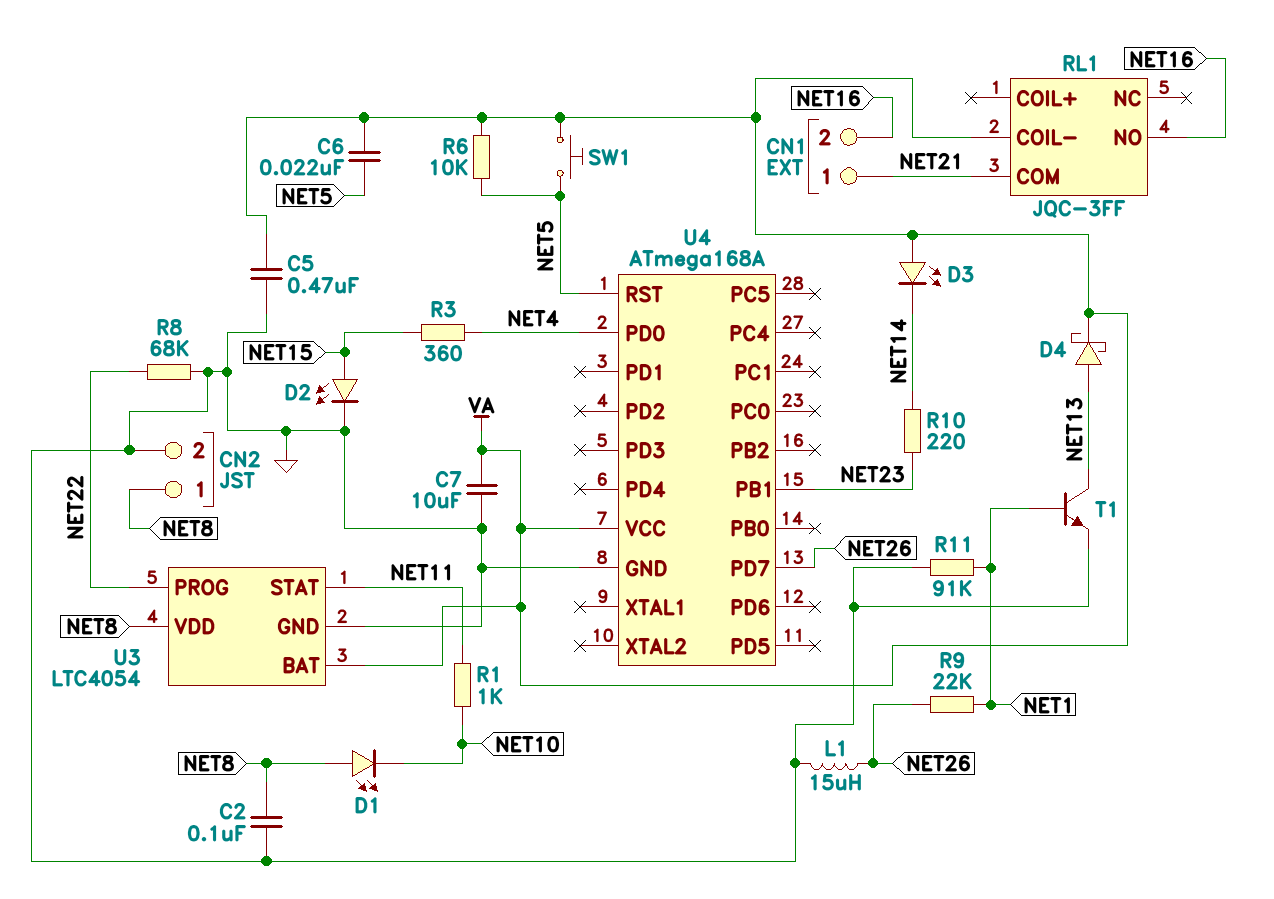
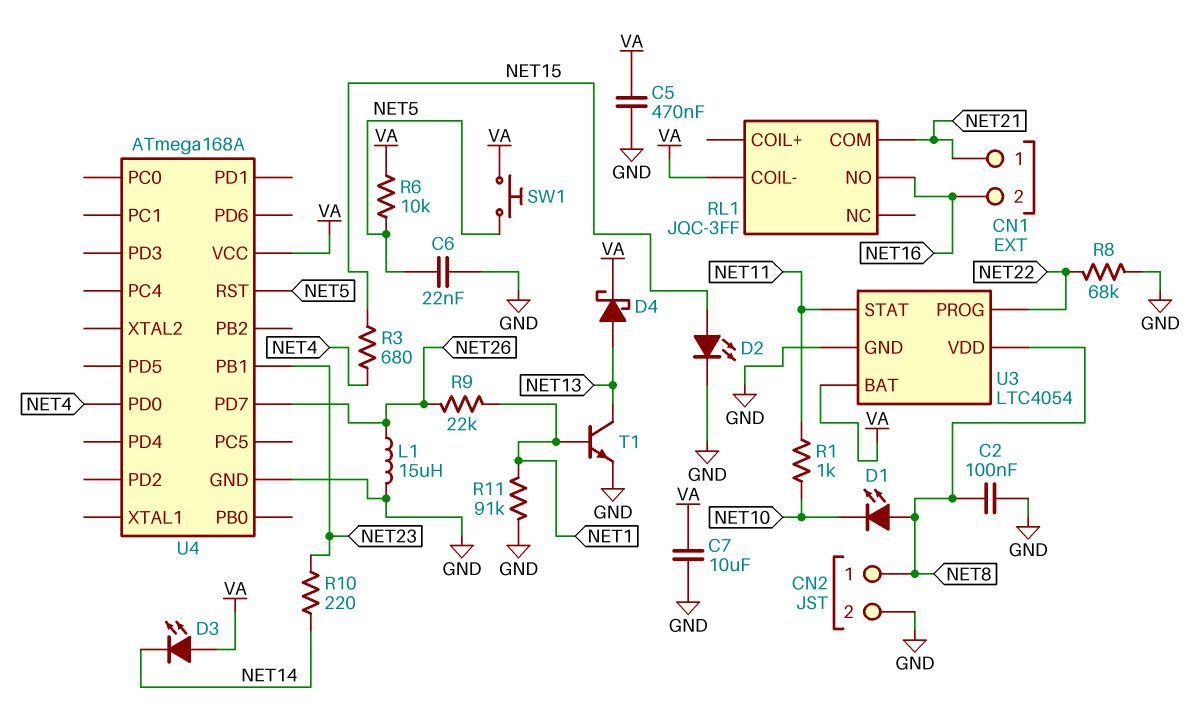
C6: 22nF (NET5, VA) -> 22nF (GND, NET5)
R3: 360 (NET4, NET15) -> 680 (NET4, NET15)

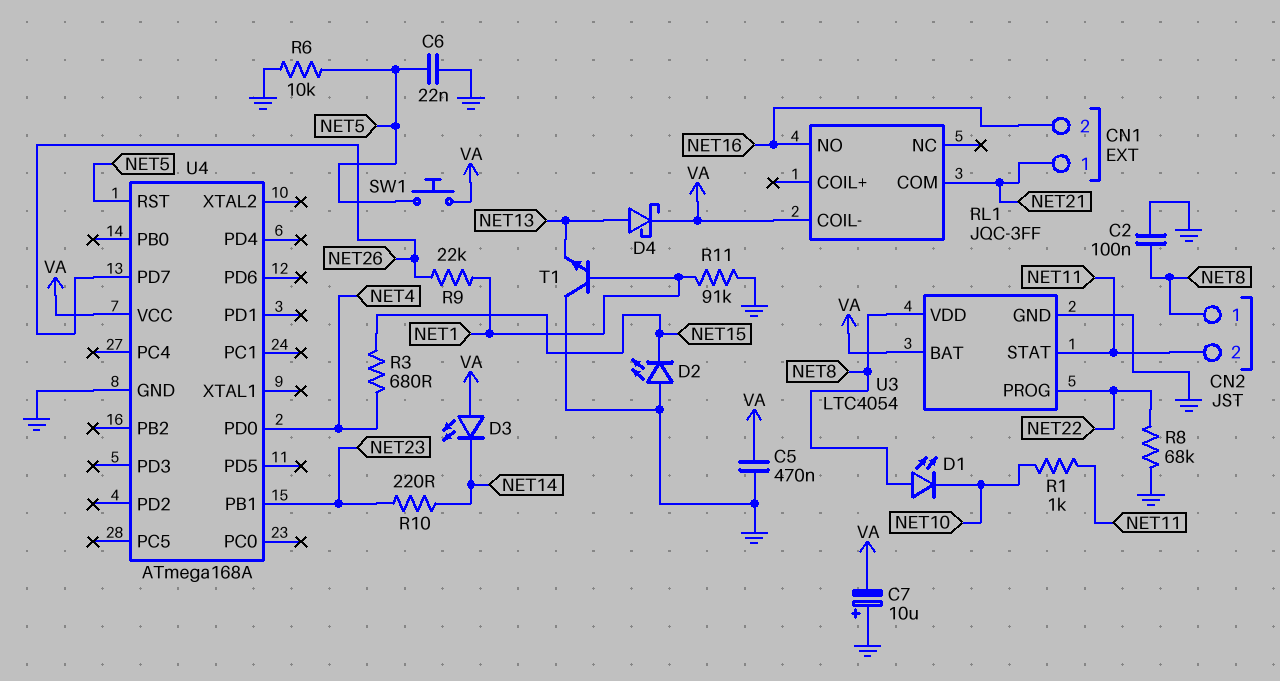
C7: 10uF (GND, VA) -> 10uF (plus GND, minus VA)
CN2 pin 2: GND -> NET11
D2: LED (A NET15, K GND) -> LED (A GND, K NET15)
L1: 15uH (GND, NET26) -> none
R6: 10k (NET5, VA) -> 10k (GND, NET5)
T1: NPN (B NET1, C NET13, E GND) -> NPN (B NET1, C GND, E NET13)

